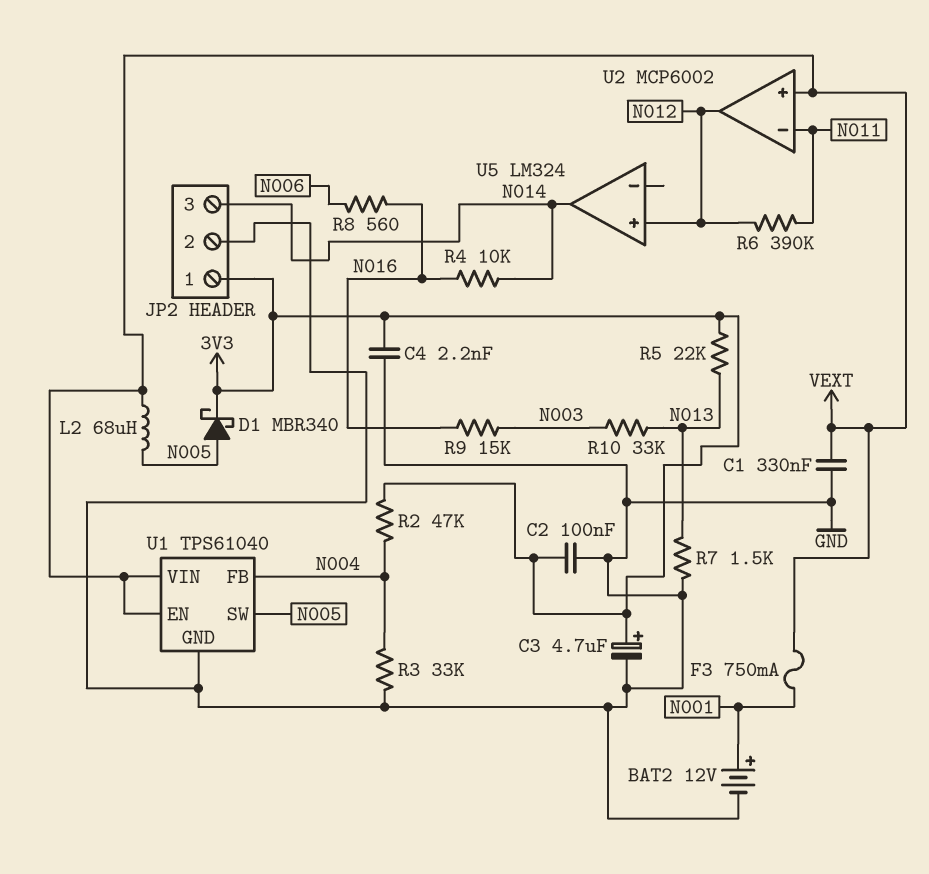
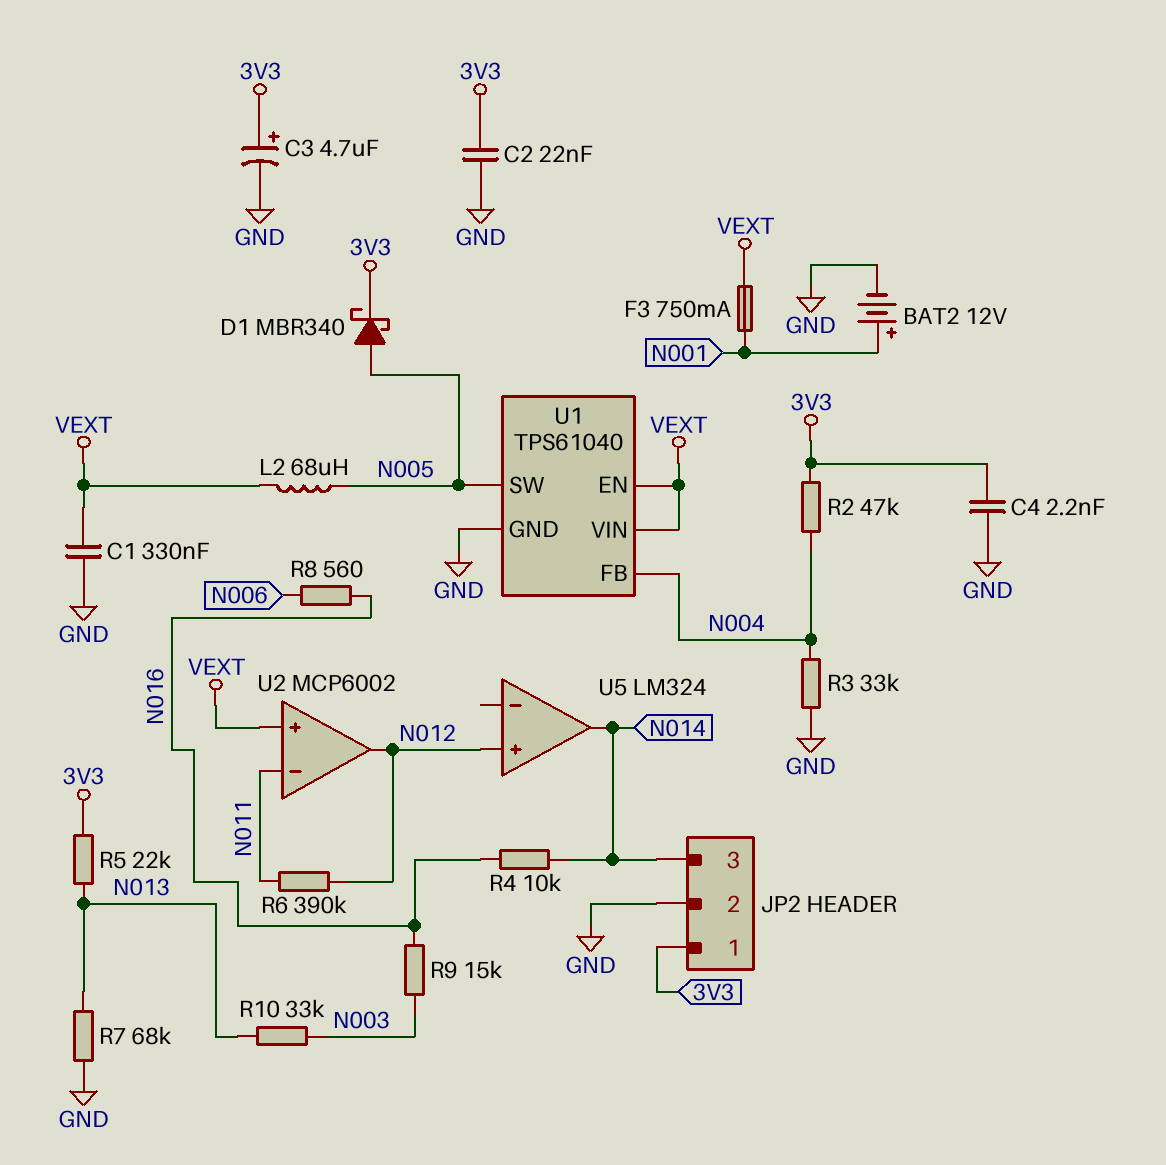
C2: 100nF (3V3, GND) -> 22nF (3V3, GND)
R7: 1.5k (GND, N013) -> 68k (GND, N013)

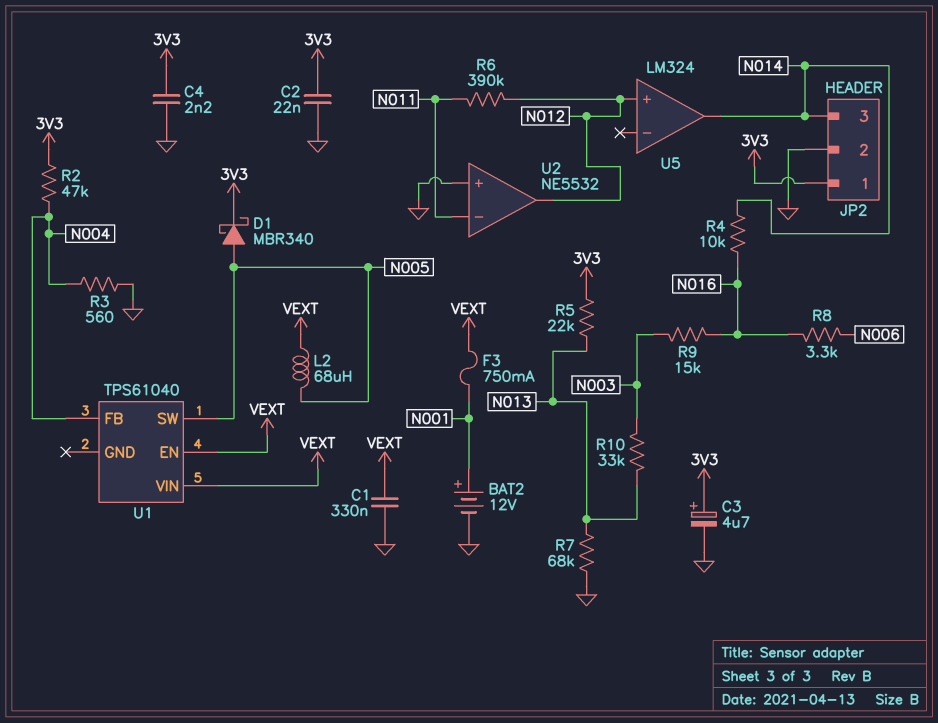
R3: 33k (GND, N004) -> 560 (GND, N004)
R8: 560 (N006, N016) -> 3.3k (N006, N016)
U1 pin GND: GND -> none
U2: MCP6002 -> NE5532
U2 pin in+: VEXT -> GND

